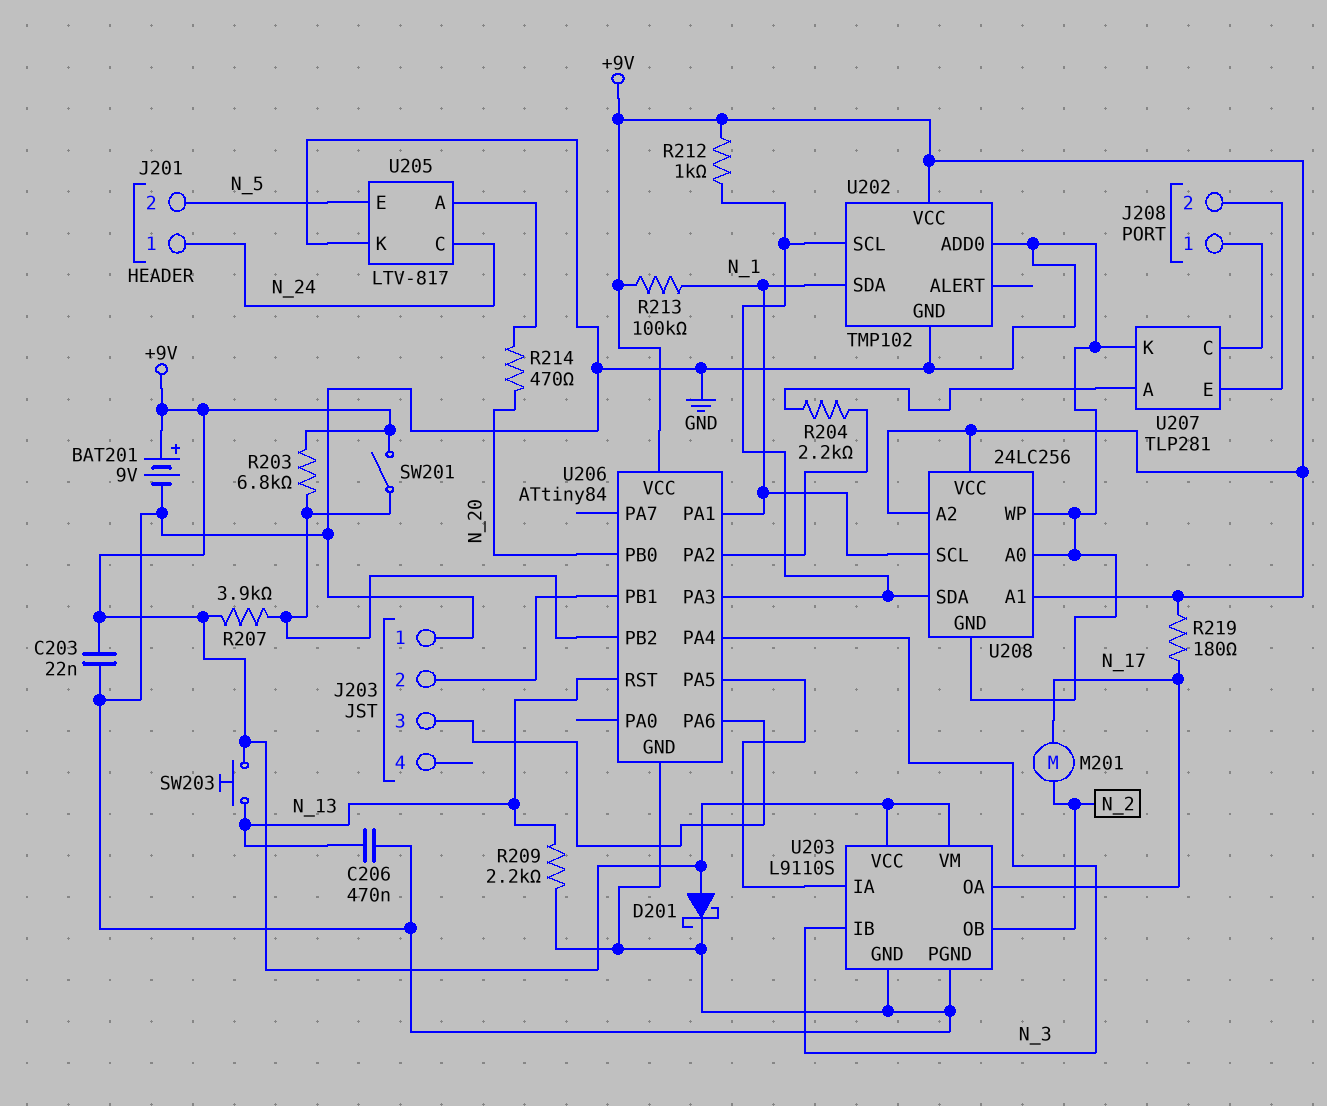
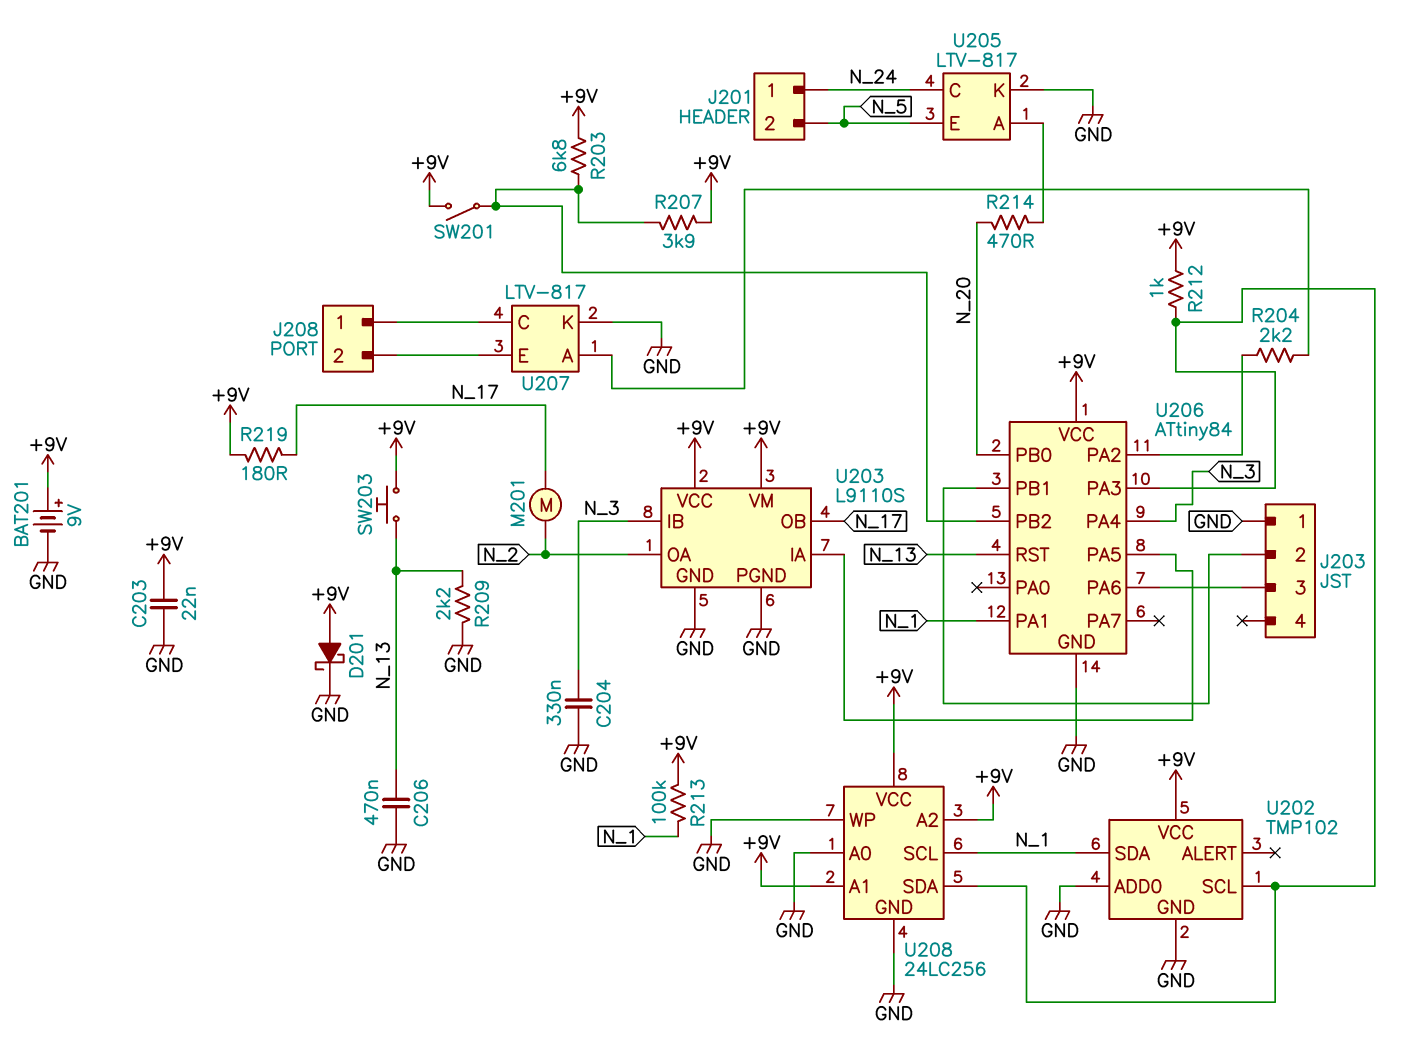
C204: none -> 330nF (GND, N_3)
U203 pin OA: N_17 -> N_2
U203 pin OB: N_2 -> N_17
U207: TLP281 -> LTV-817

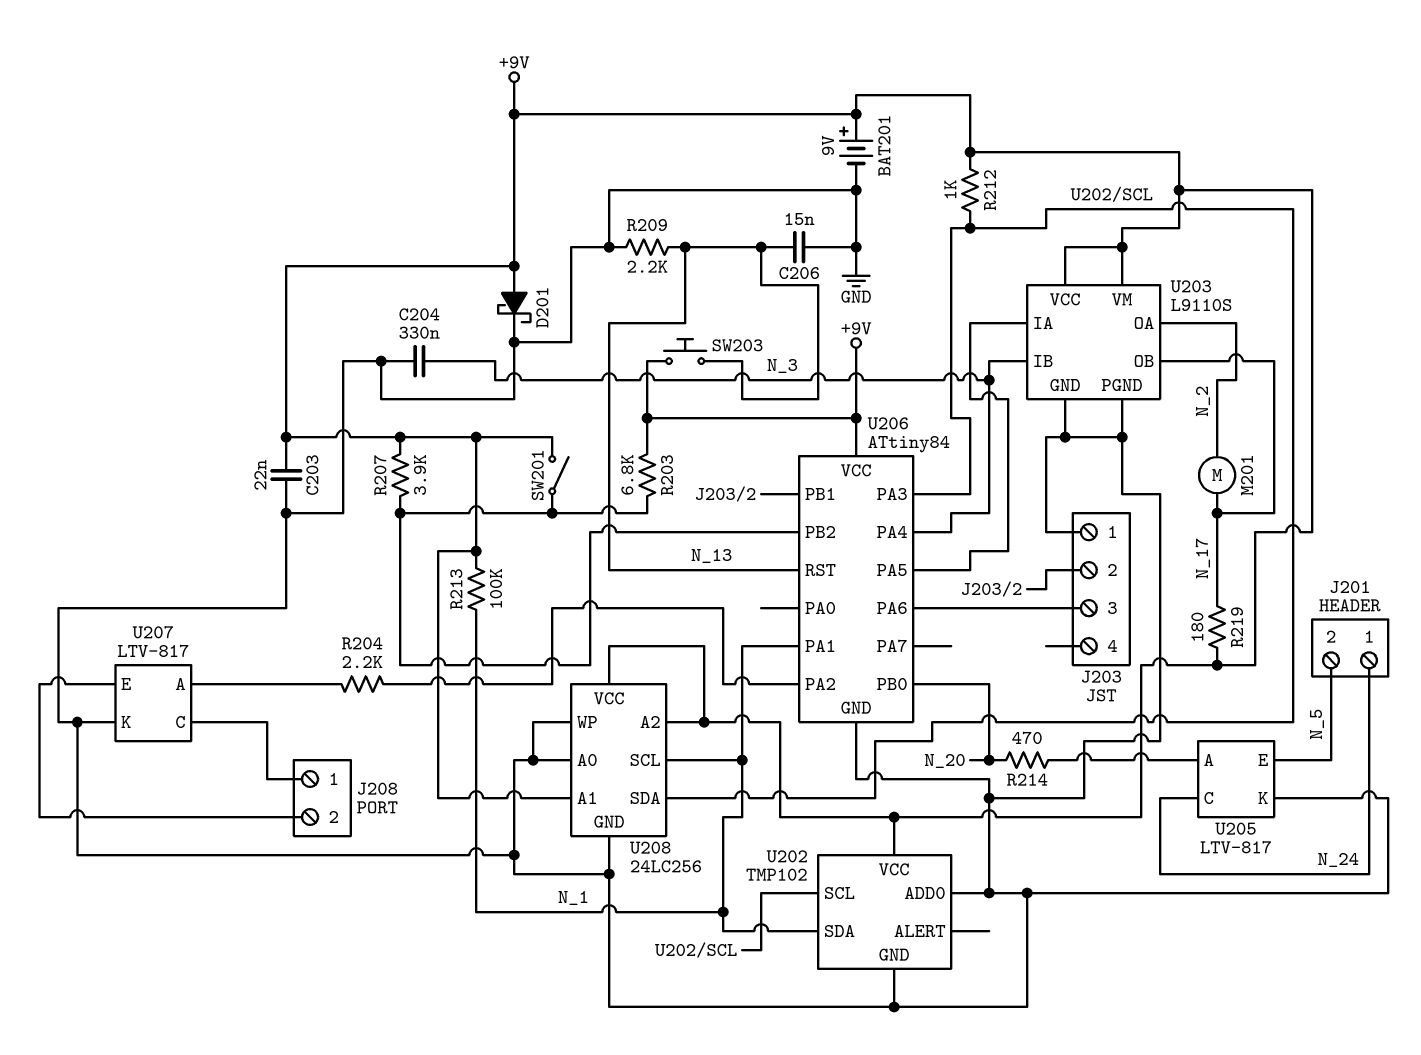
C206: 470nF (GND, N_13) -> 15nF (GND, N_13)

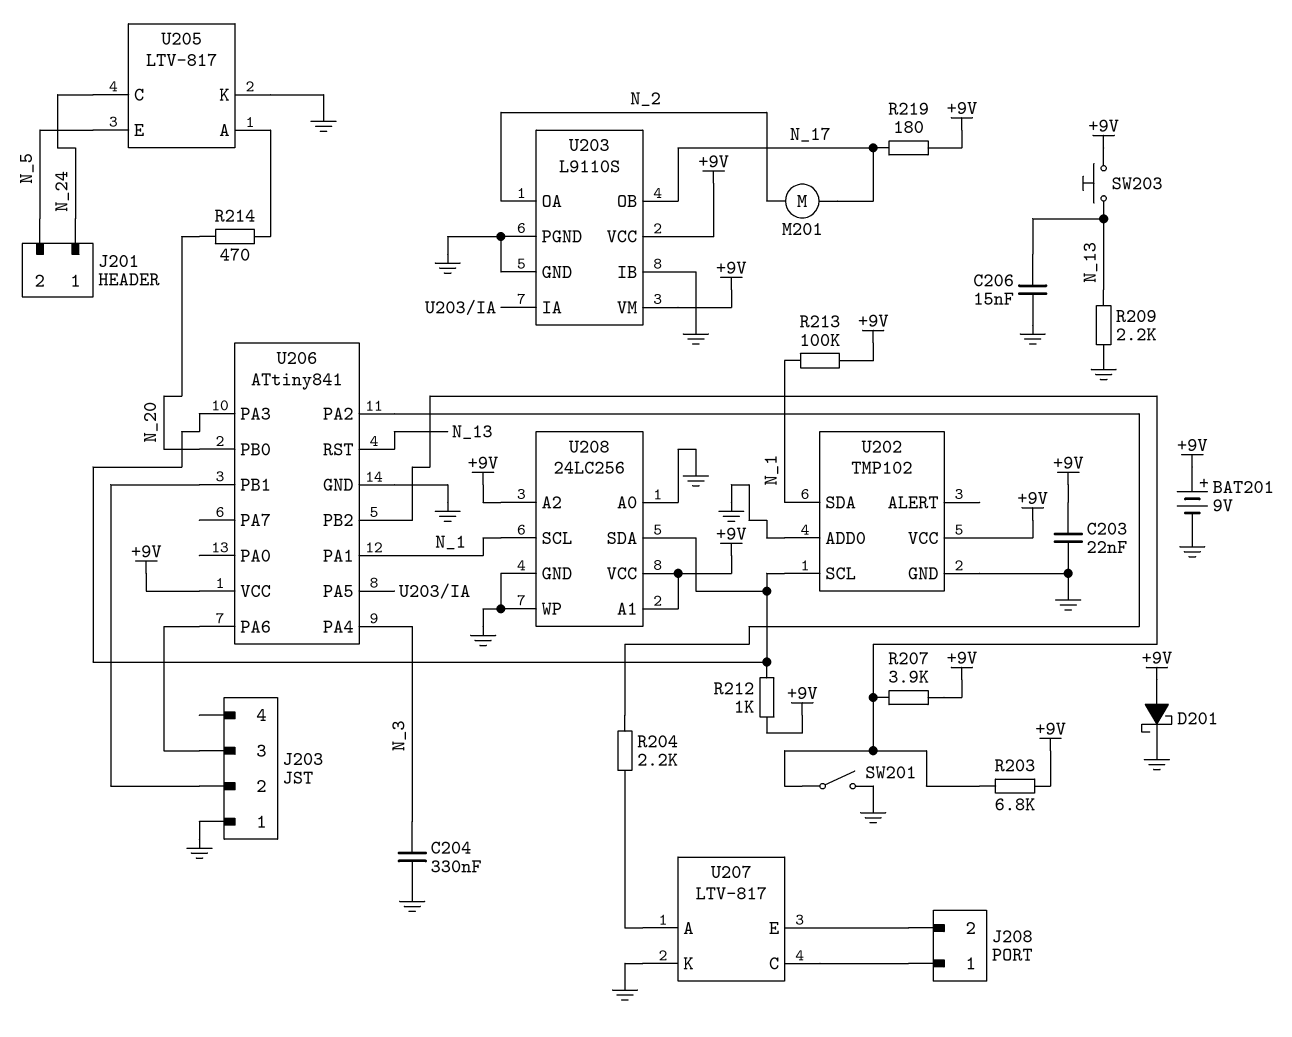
SW201: switch (+9V, U206/PB2) -> switch (GND, U206/PB2)
U203 pin IB: N_3 -> GND
U206: ATtiny84 -> ATtiny841

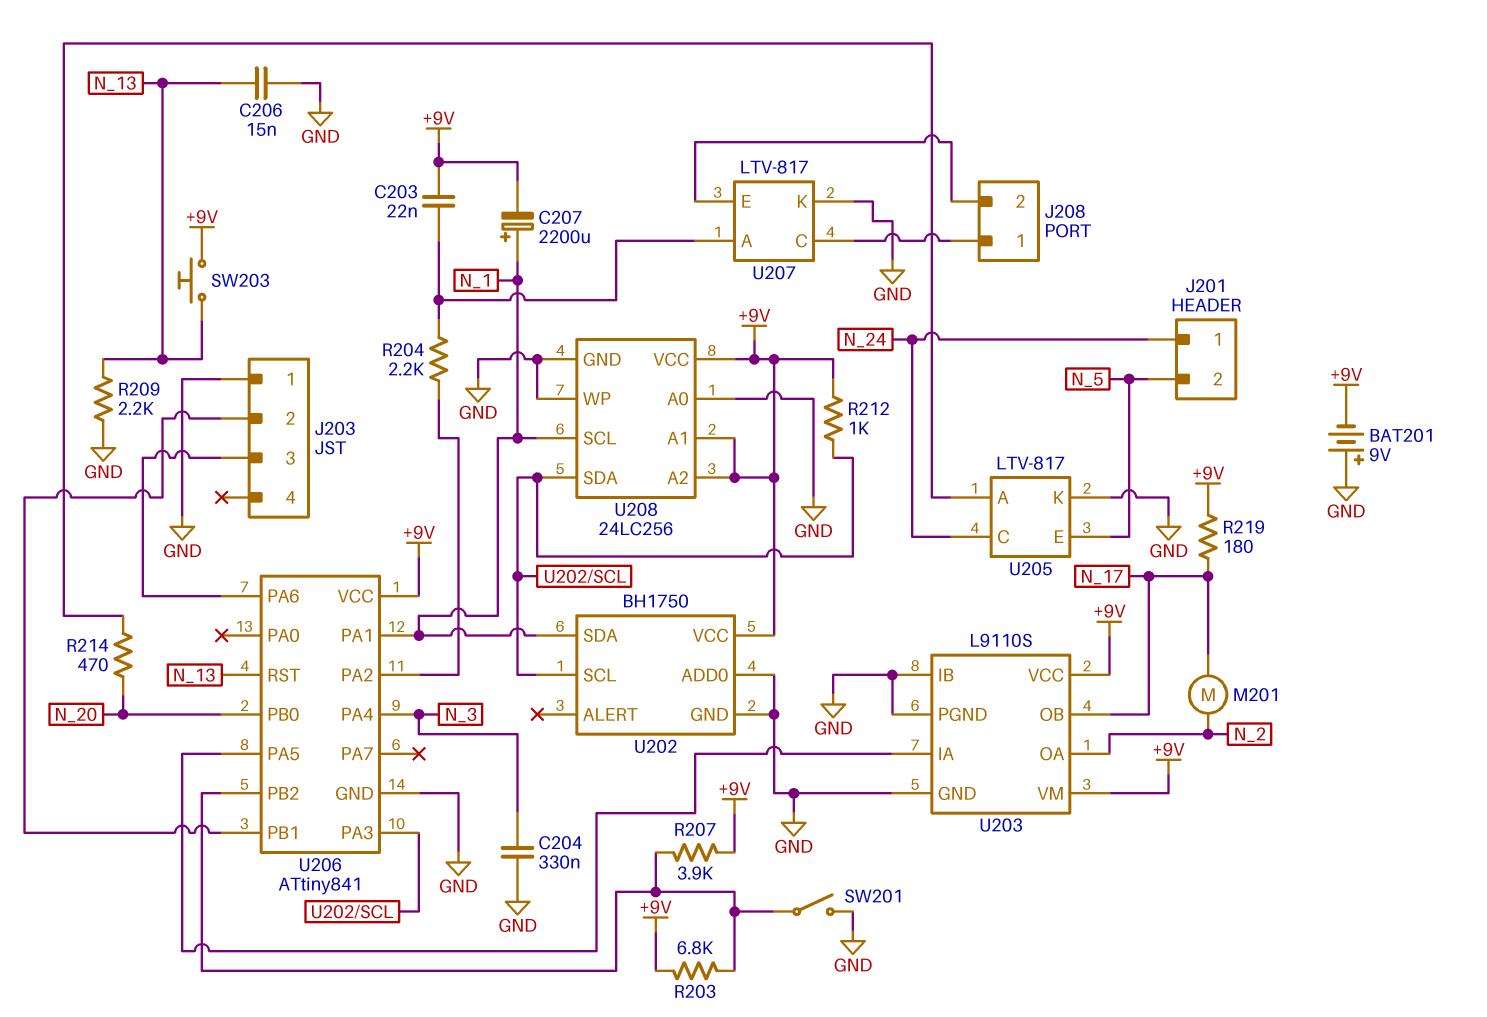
BAT201: 9V (plus +9V, minus GND) -> 9V (plus GND, minus +9V)
C203: 22nF (+9V, GND) -> 22nF (+9V, U207/A)
C207: none -> 2200uF (plus N_1, minus +9V)
D201: schottky (A +9V, K GND) -> none
R213: 100k (+9V, N_1) -> none
U202: TMP102 -> BH1750

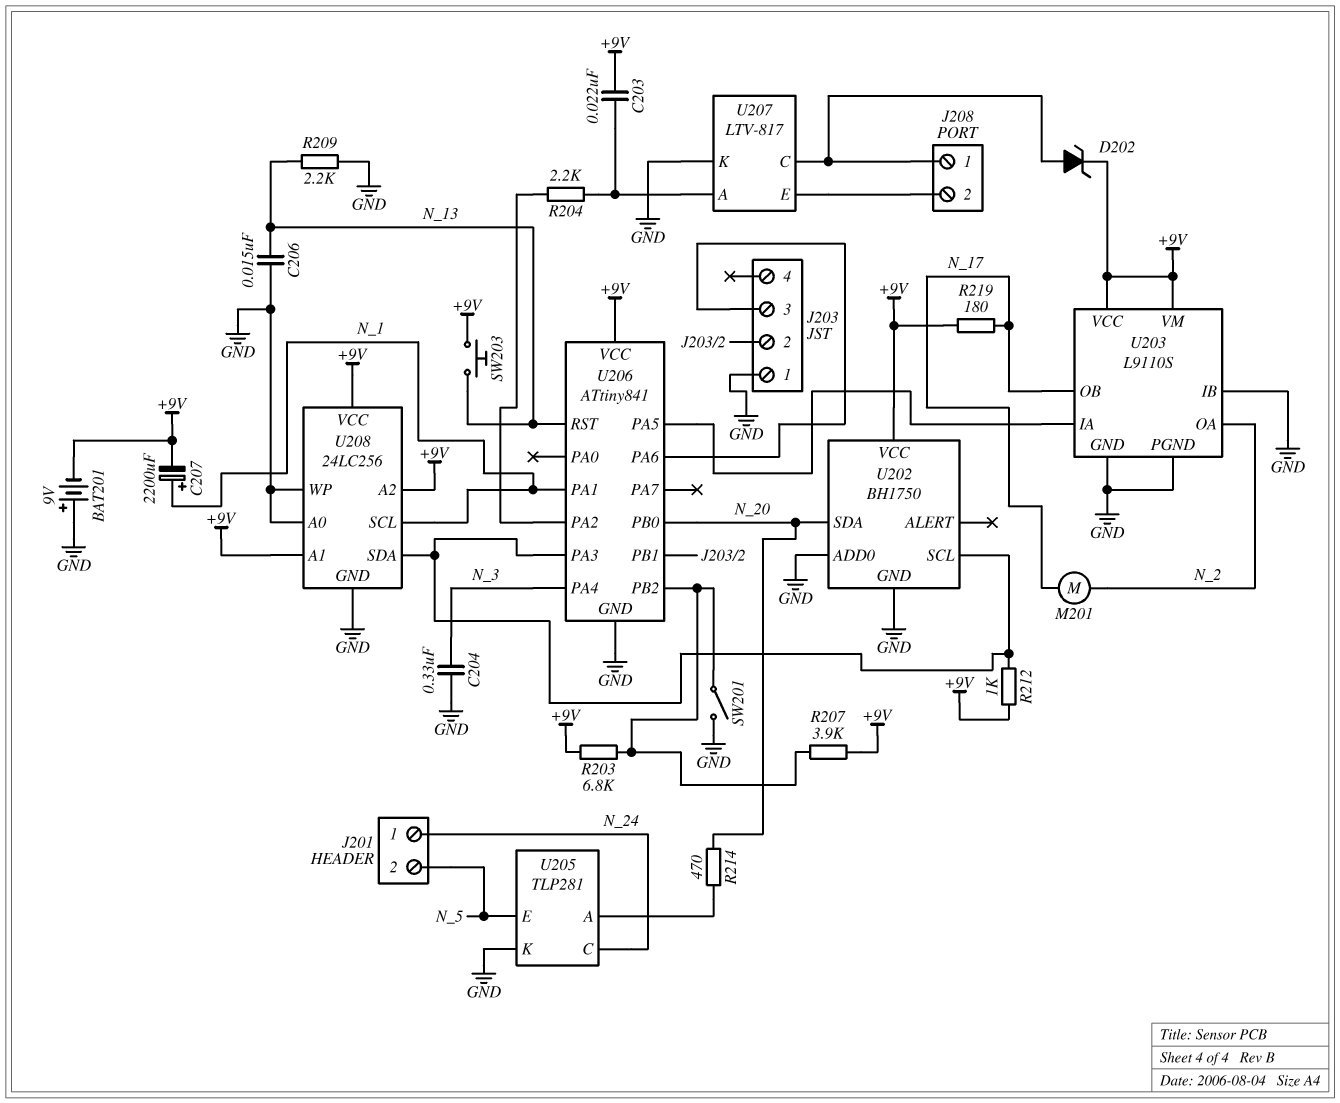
D202: none -> zener (A J208/1, K +9V)
U202 pin SDA: N_1 -> N_20
U205: LTV-817 -> TLP281

